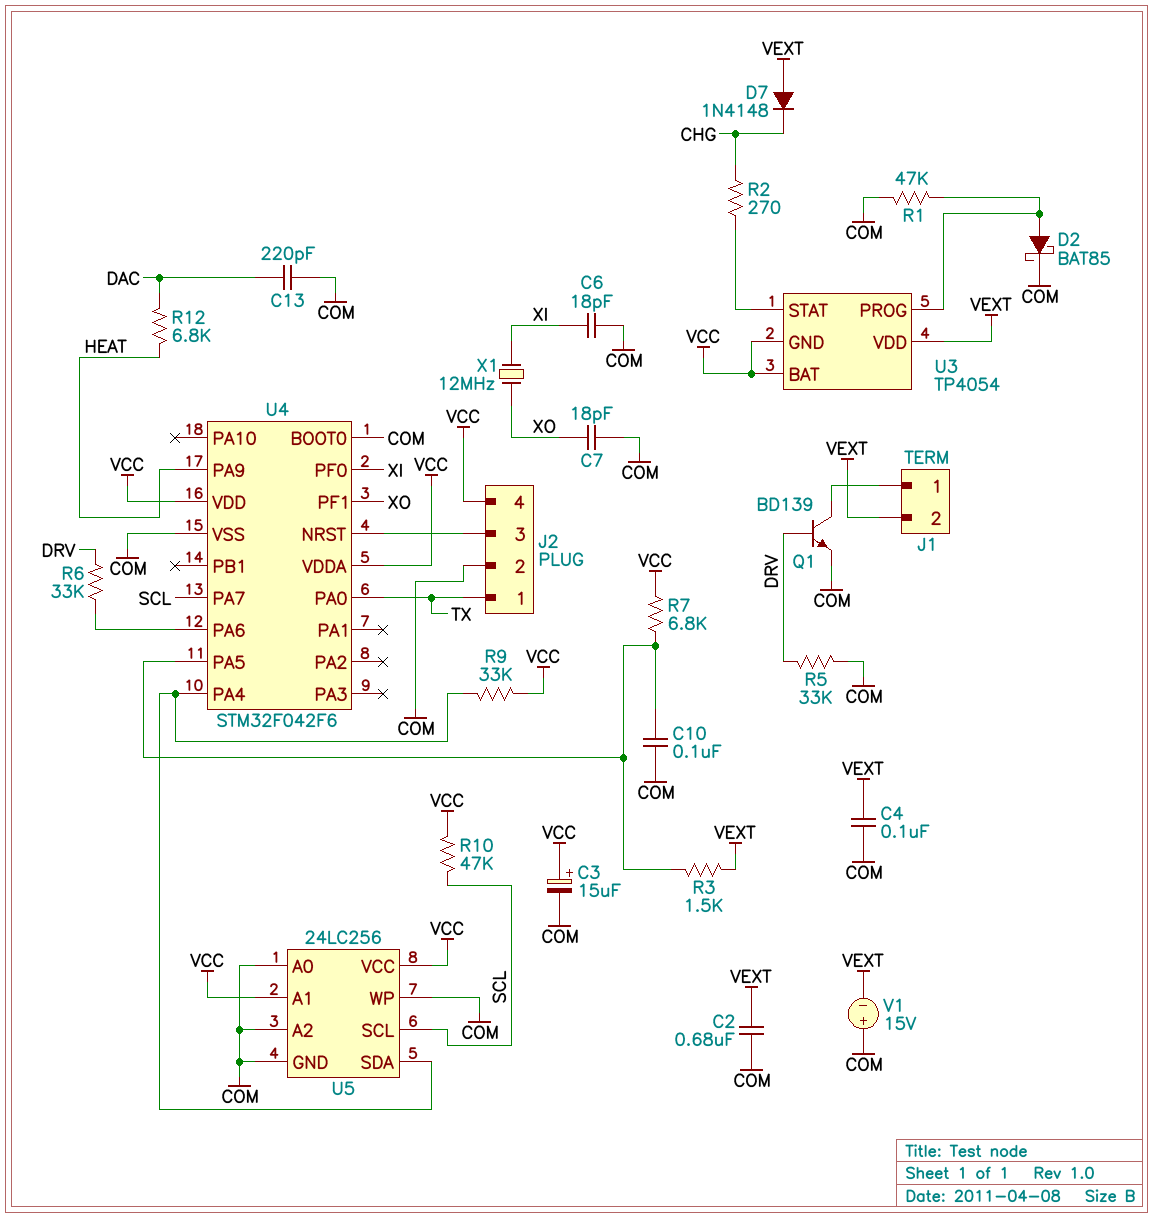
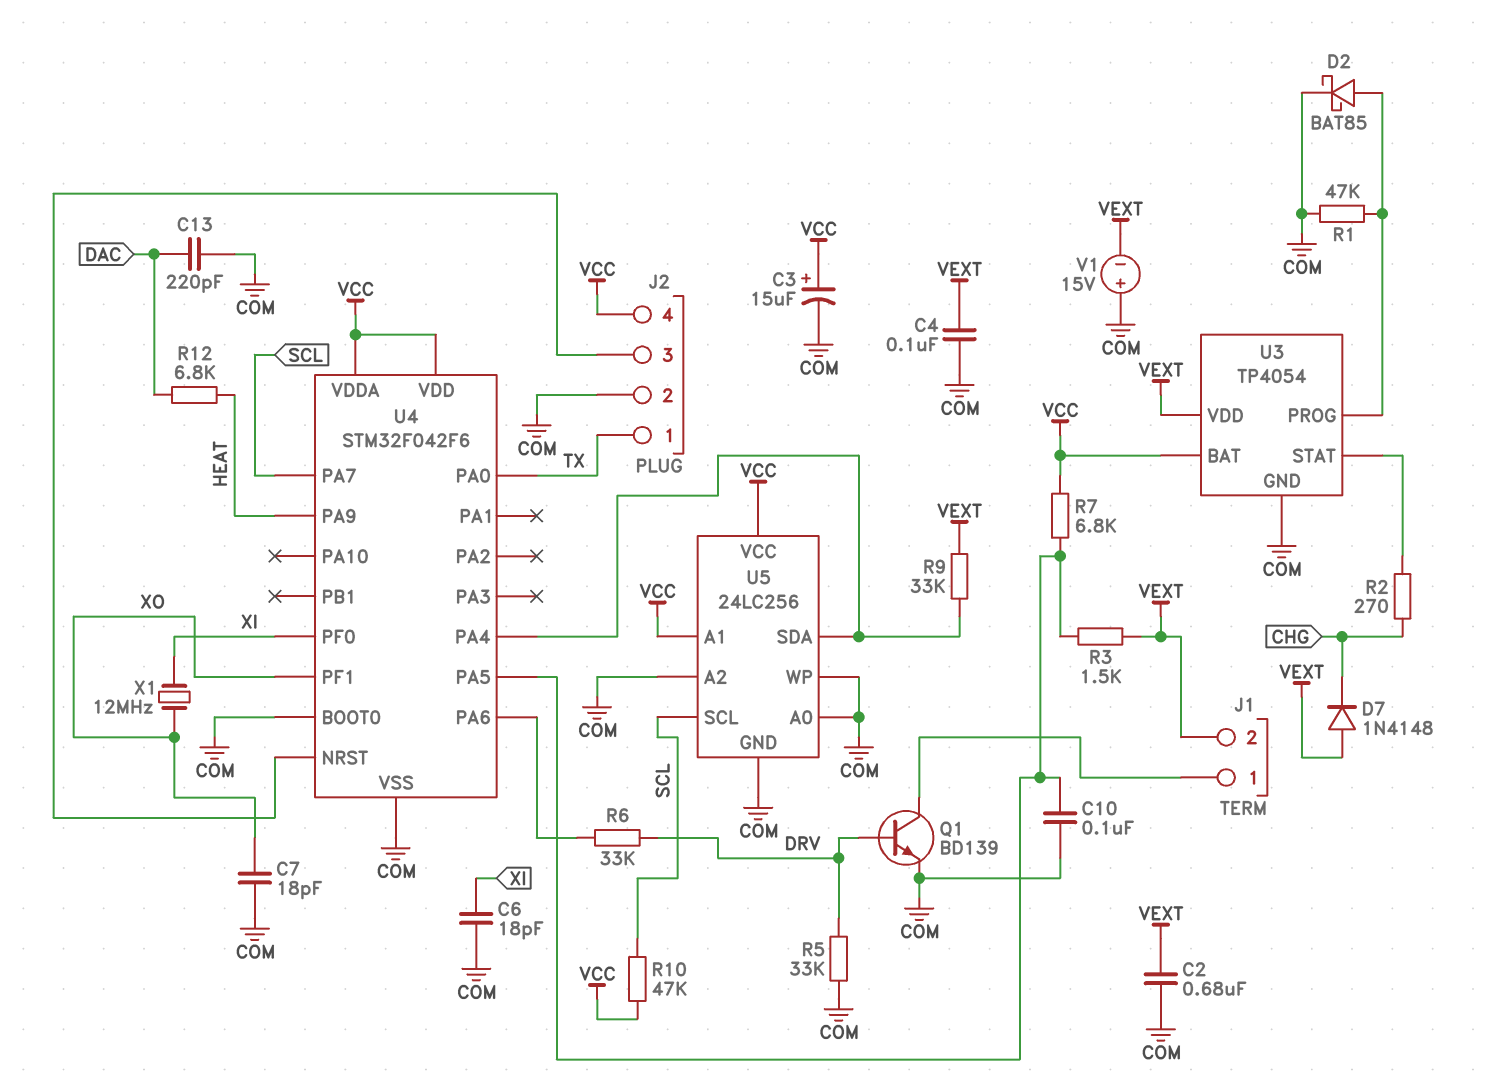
R9: 33k (U4/PA4, VCC) -> 33k (U4/PA4, VEXT)
U3 pin GND: VCC -> COM

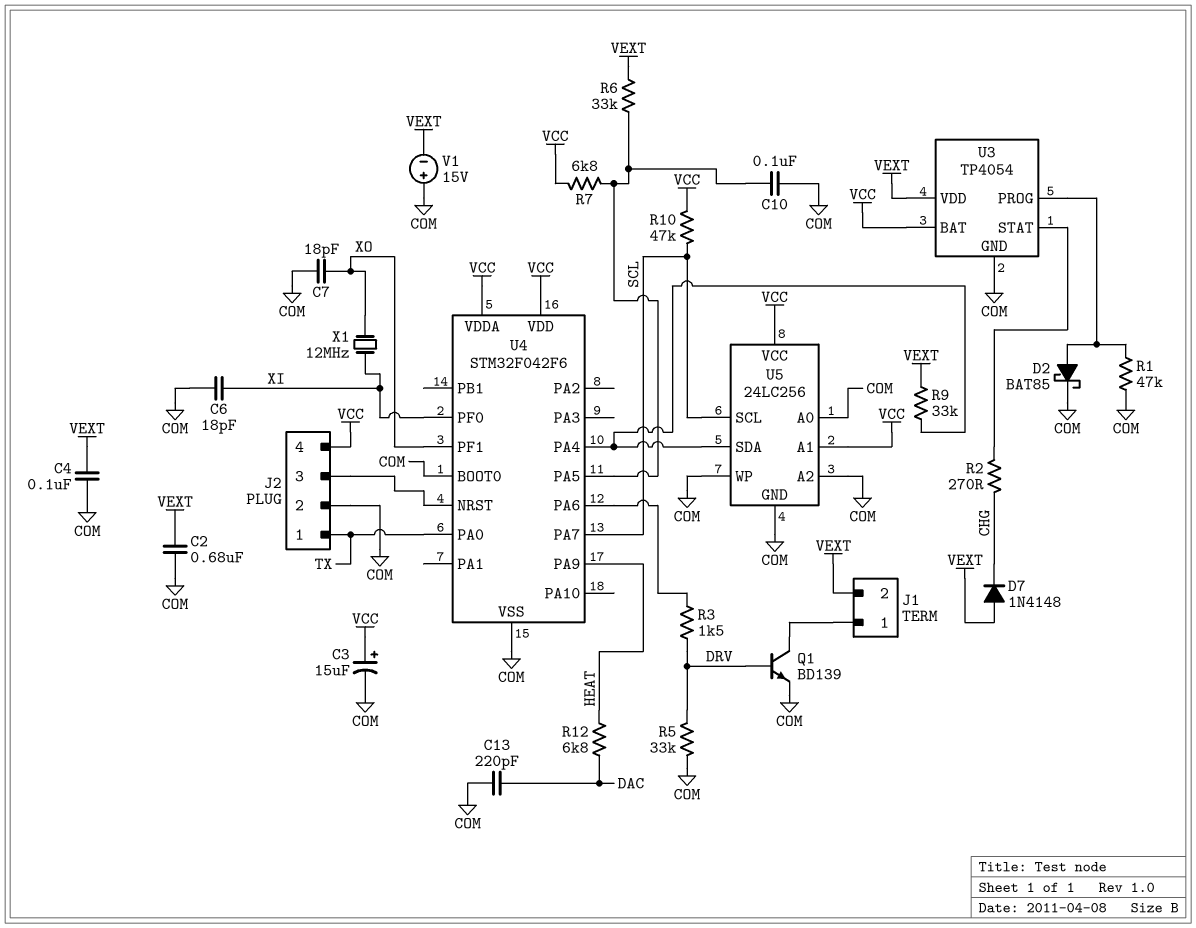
R3: 1.5k (U4/PA5, VEXT) -> 1.5k (DRV, U4/PA6)
R6: 33k (DRV, U4/PA6) -> 33k (U4/PA5, VEXT)

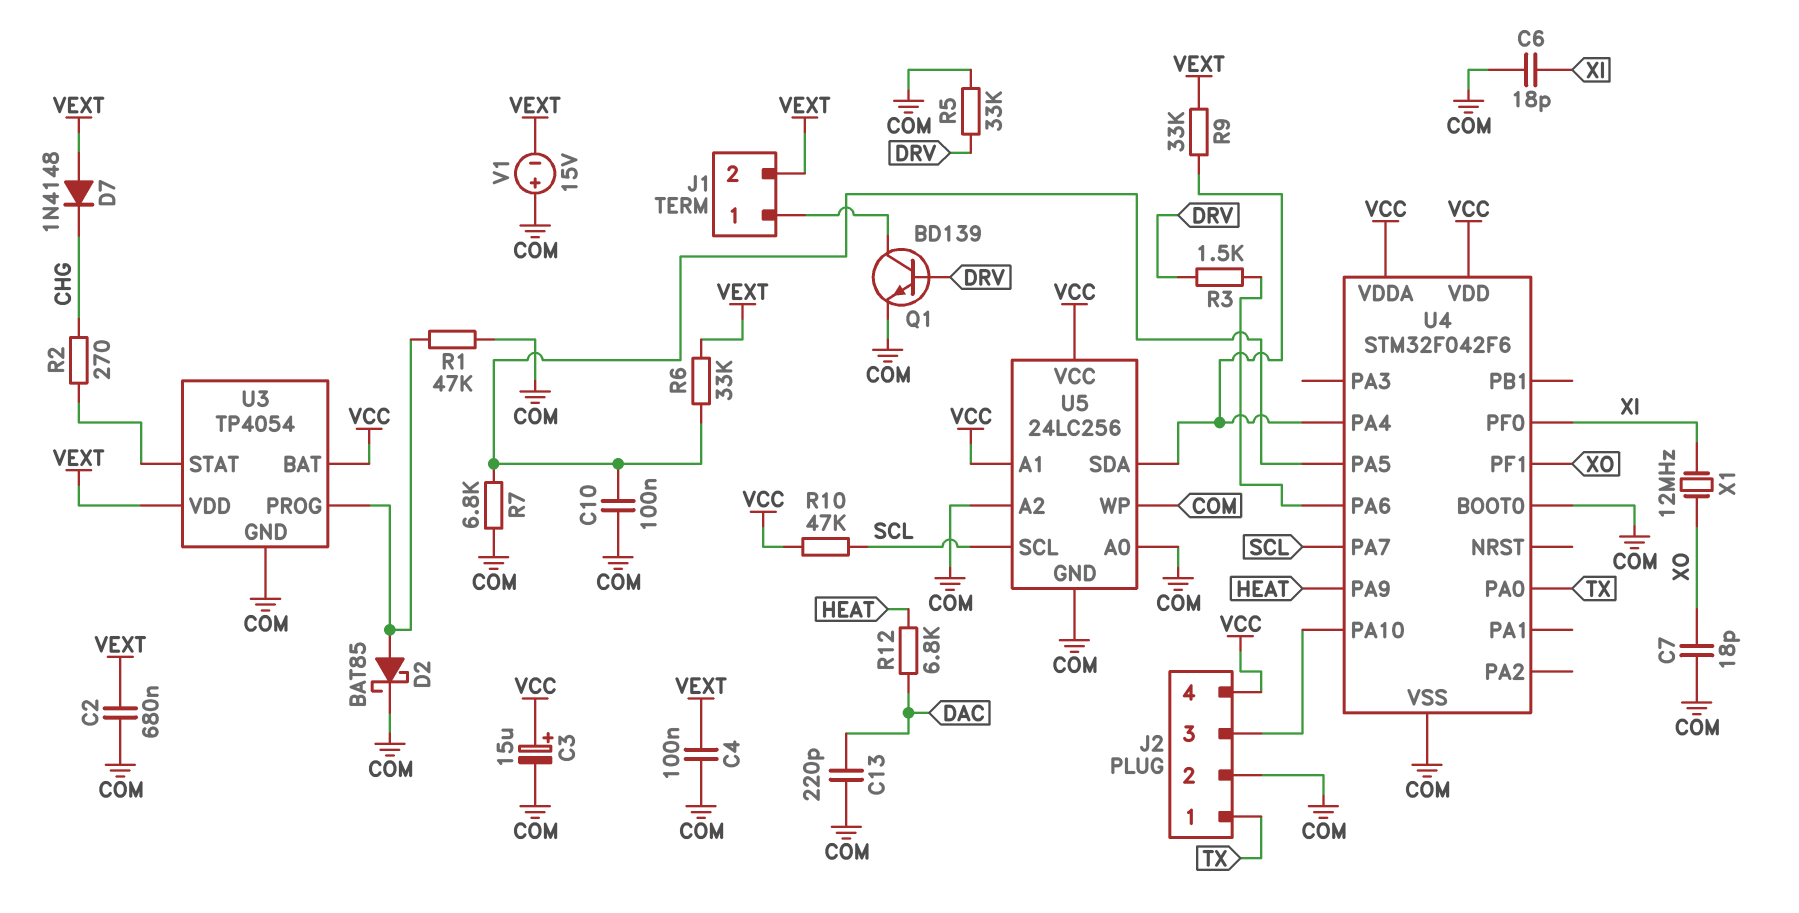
R7: 6.8k (U4/PA5, VCC) -> 6.8k (COM, U4/PA5)
U4 pin NRST: J2/3 -> none
U4 pin PA10: none -> J2/3

